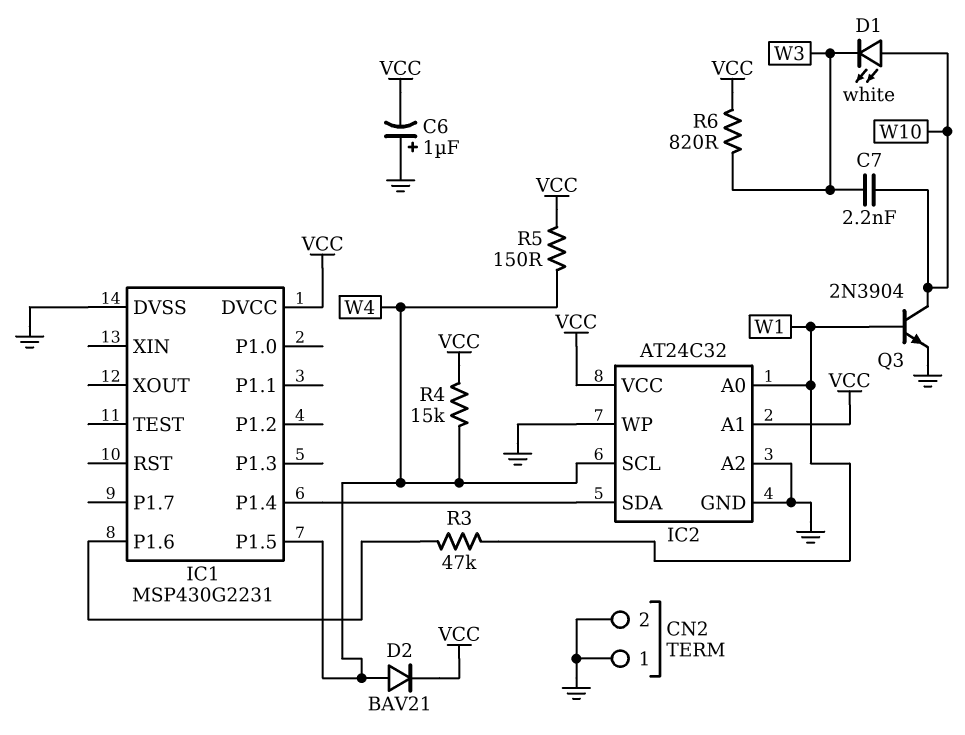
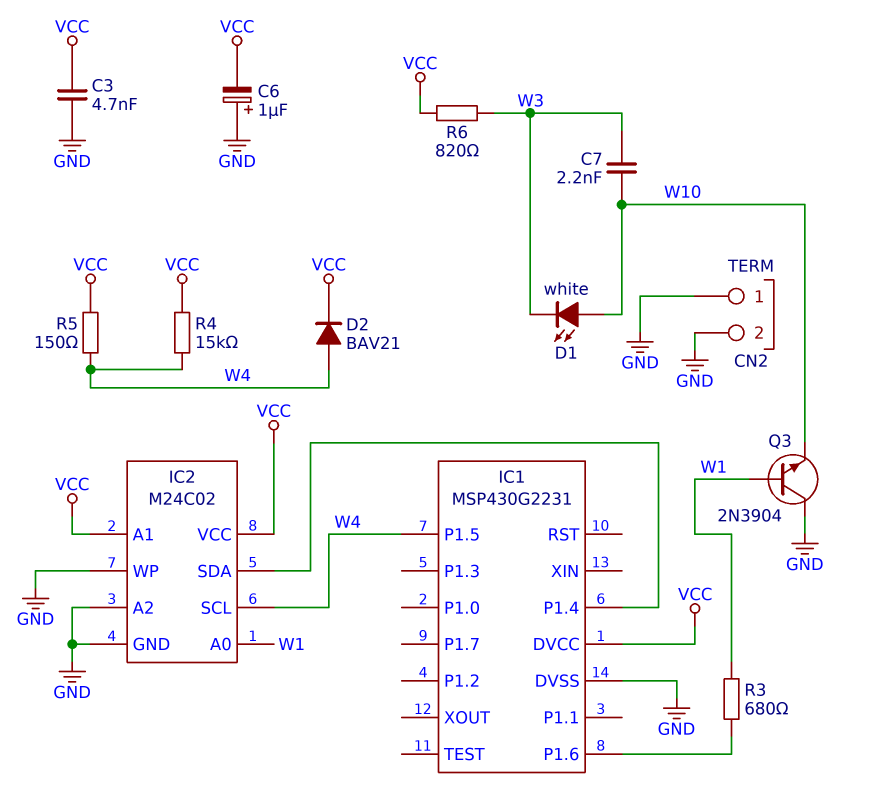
C3: none -> 4.7nF (GND, VCC)
IC2: AT24C32 -> M24C02
Q3: NPN 2N3904 (B W1, C W10, E GND) -> NPN 2N3904 (B W1, C GND, E W10)
R3: 47k (IC1/P1.6, W1) -> 680 (IC1/P1.6, W1)

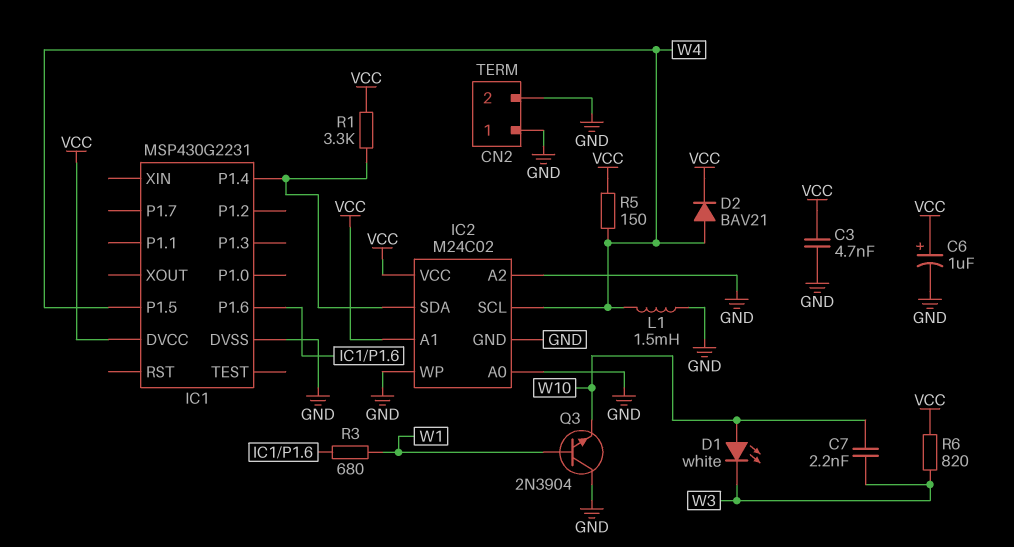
C6: 1uF (plus GND, minus VCC) -> 1uF (plus VCC, minus GND)
IC2 pin A0: W1 -> GND
L1: none -> 1.5mH (GND, W4)
R1: none -> 3.3k (IC1/P1.4, VCC)
R4: 15k (VCC, W4) -> none

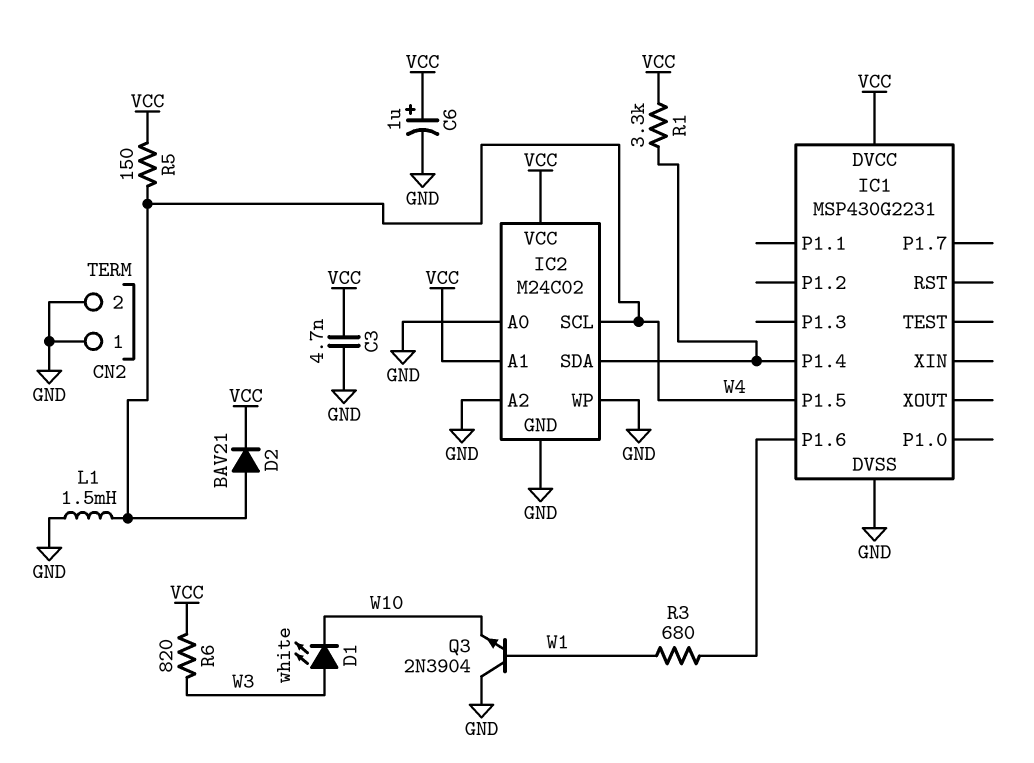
C7: 2.2nF (W3, W10) -> none
D1: LED white (A W10, K W3) -> LED white (A W3, K W10)

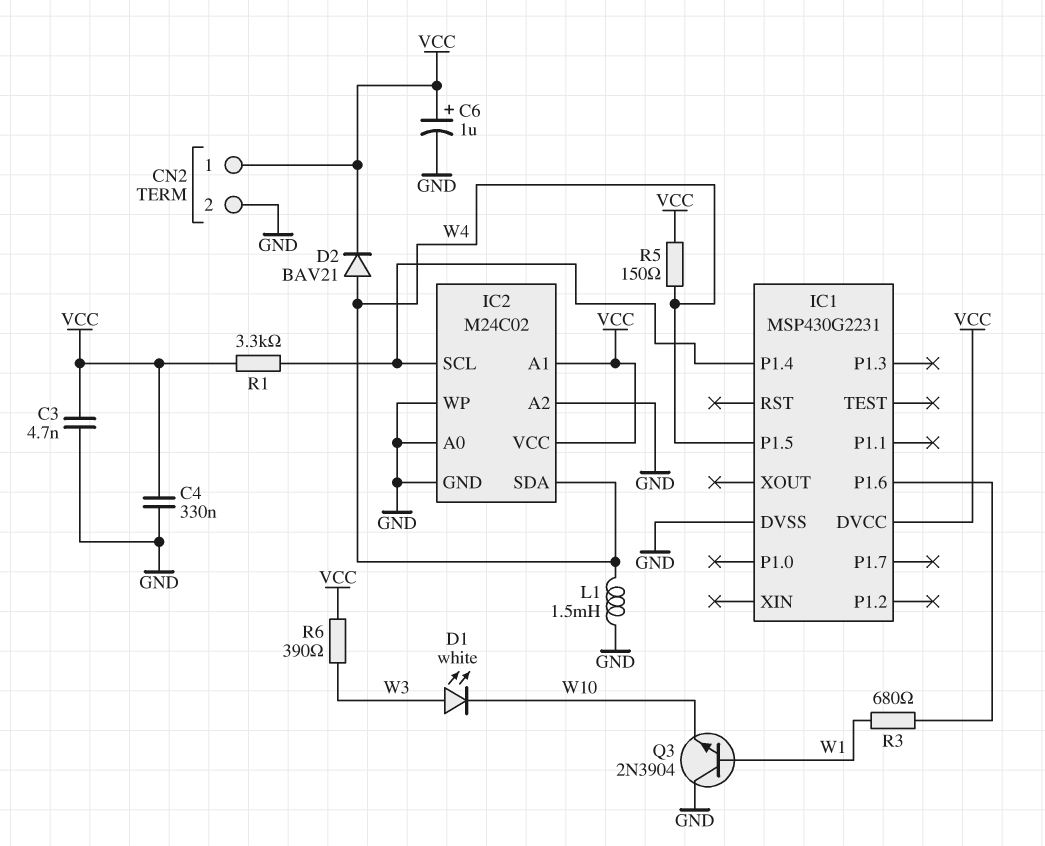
C4: none -> 330nF (GND, VCC)
CN2 pin 1: GND -> VCC
IC2 pin SCL: W4 -> IC1/P1.4
IC2 pin SDA: IC1/P1.4 -> W4
R6: 820 (VCC, W3) -> 390 (VCC, W3)

